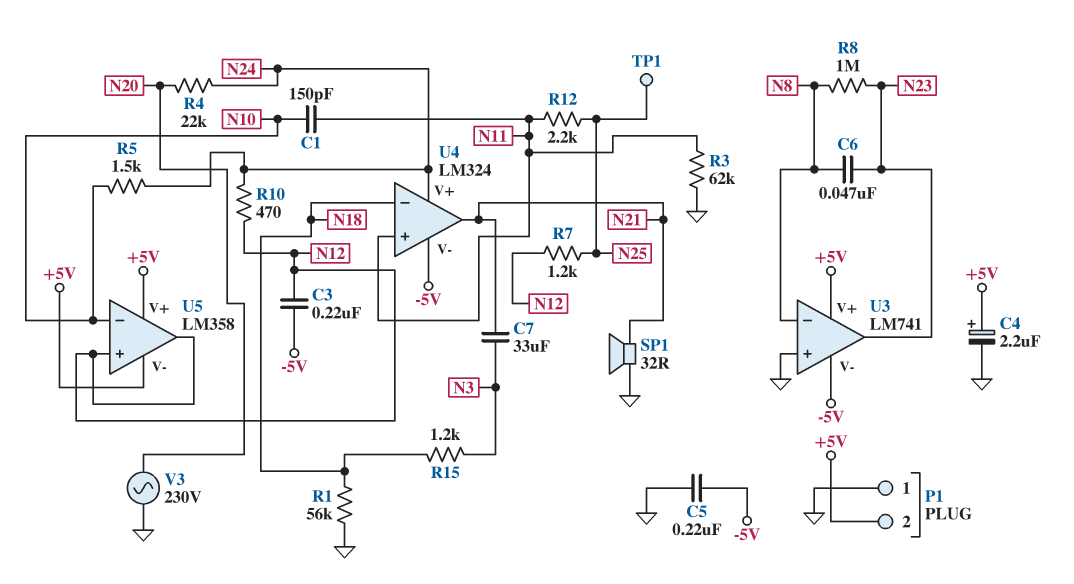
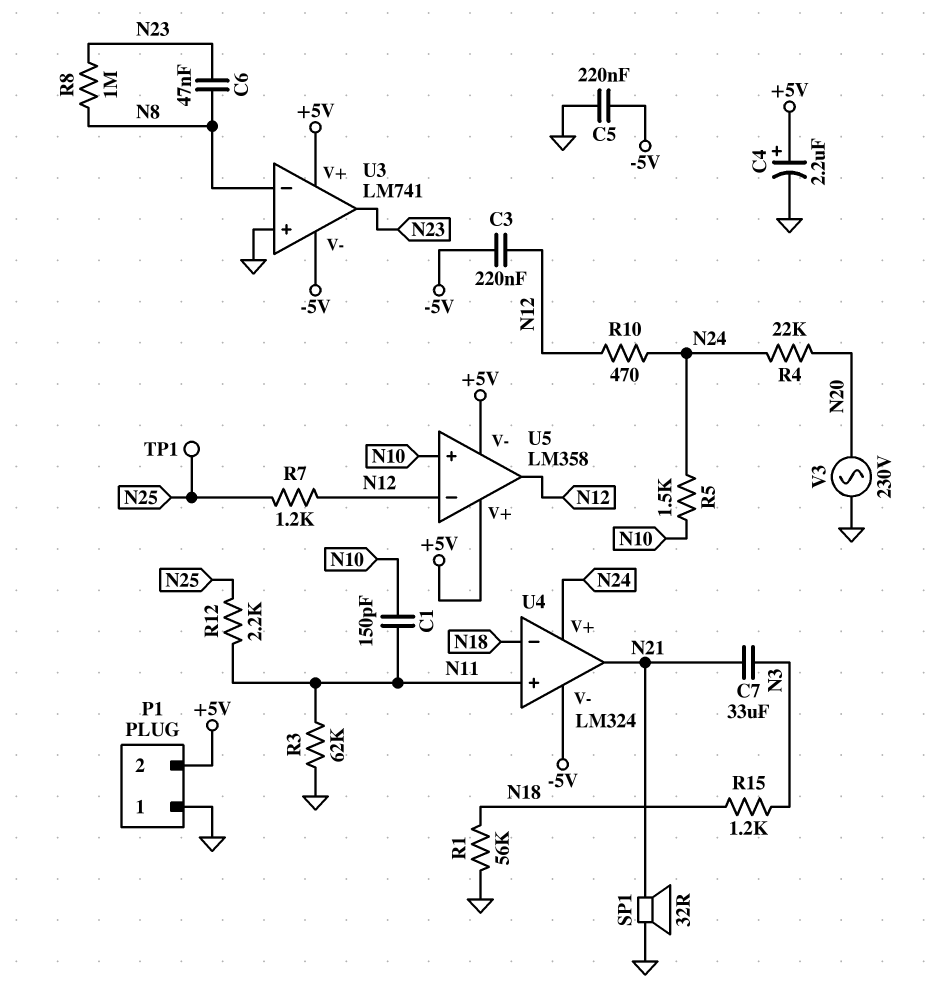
U5 pin in+: N12 -> N10
U5 pin in-: N10 -> N12

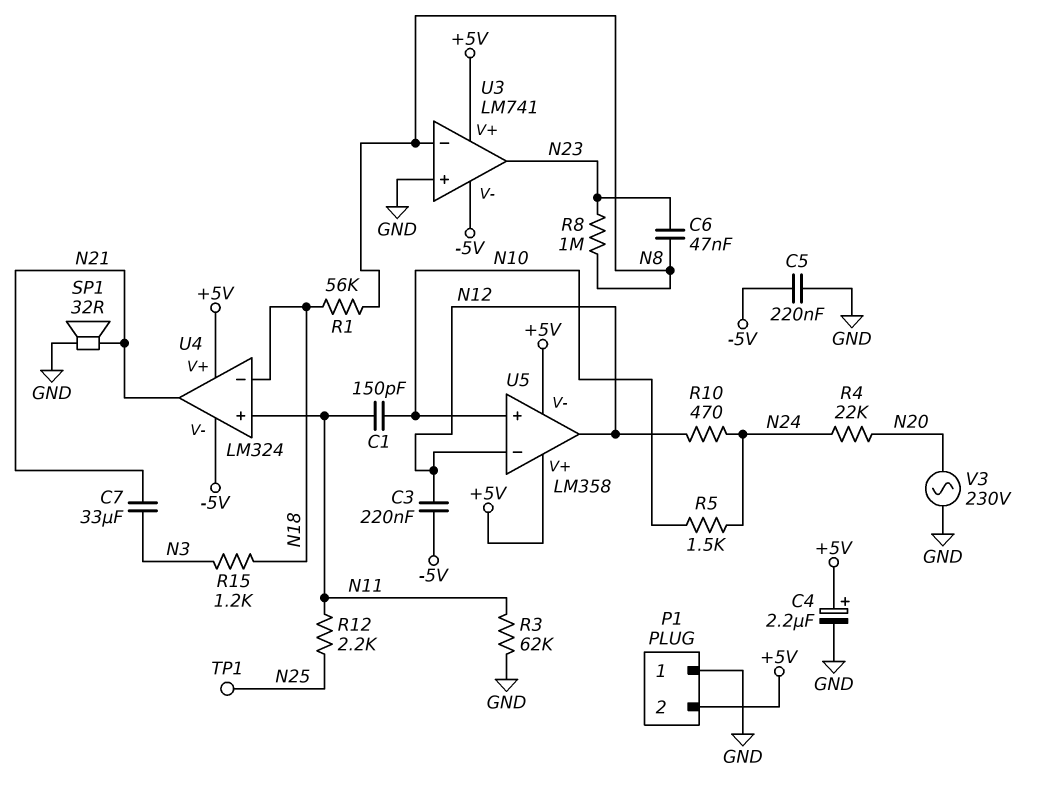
R1: 56k (GND, N18) -> 56k (N8, N18)
R7: 1.2k (N12, N25) -> none
U4 pin V+: N24 -> +5V

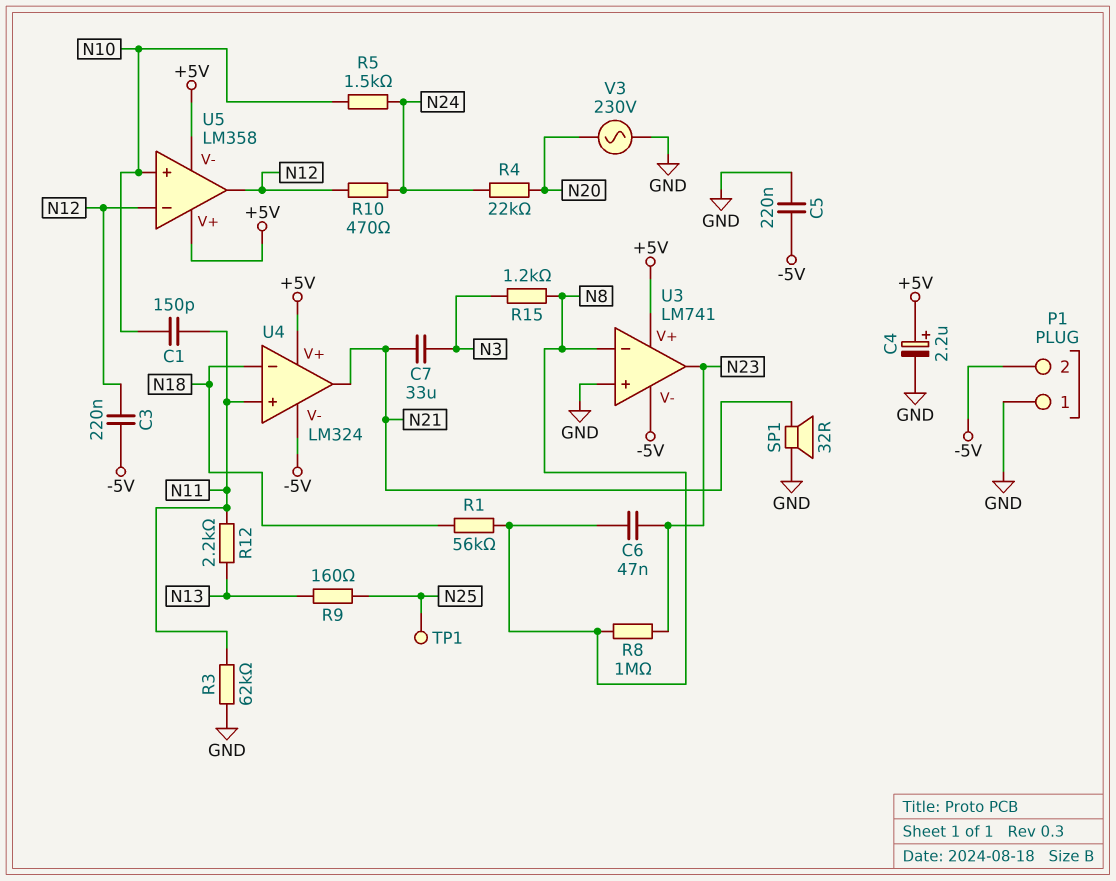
P1 pin 2: +5V -> -5V
R9: none -> 160 (N13, N25)
R12: 2.2k (N11, N25) -> 2.2k (N11, N13)
R15: 1.2k (N3, N18) -> 1.2k (N3, N8)

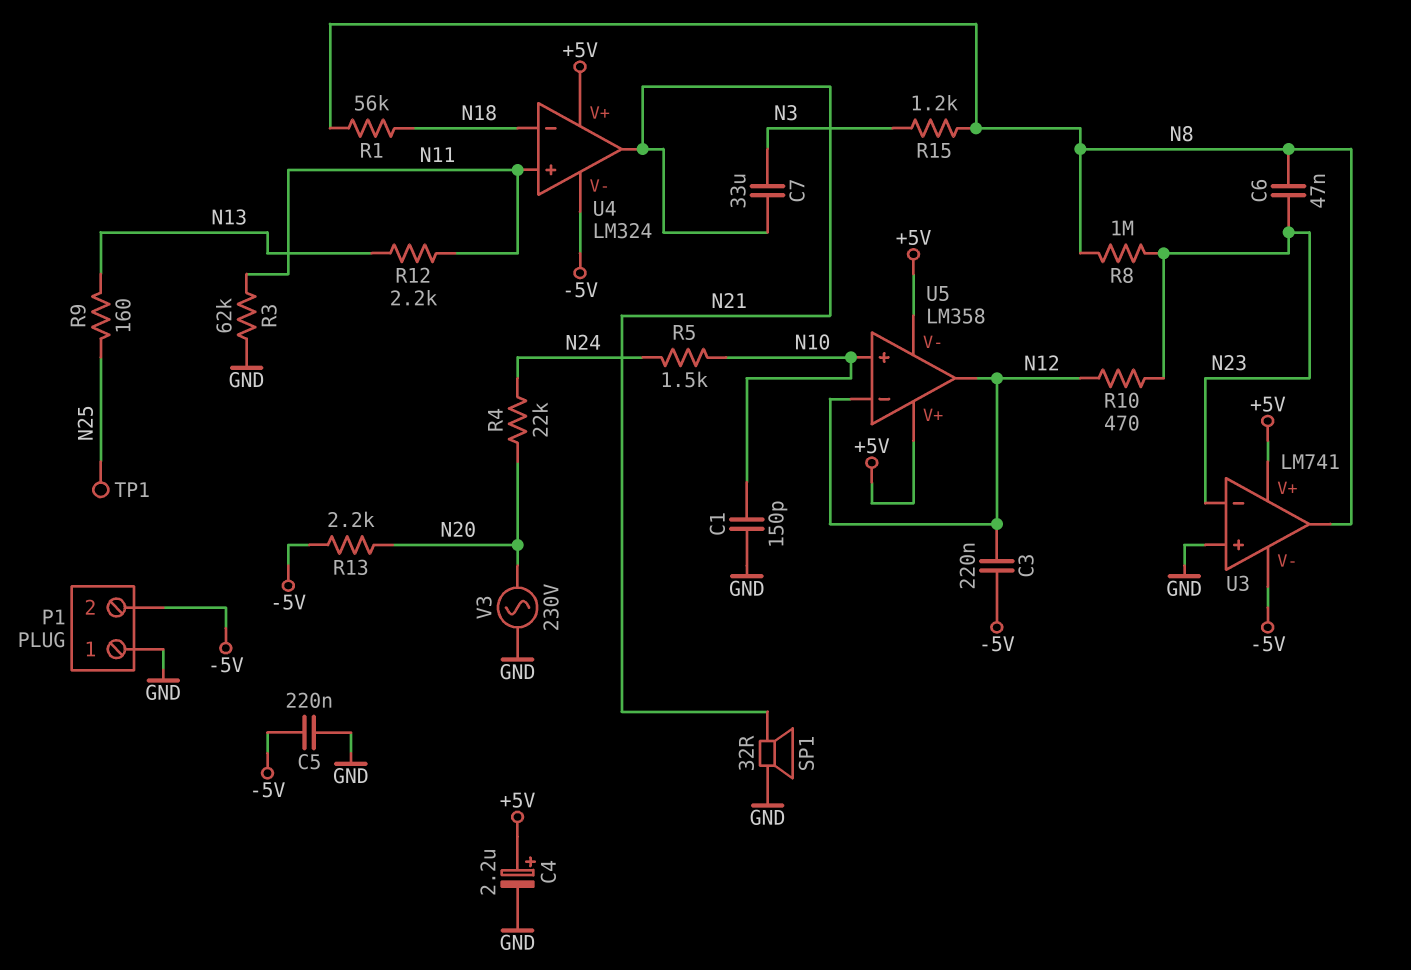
C1: 150pF (N10, N11) -> 150pF (GND, N10)
R10: 470 (N12, N24) -> 470 (N12, N23)
R13: none -> 2.2k (-5V, N20)
U3 pin in-: N8 -> N23
U3 pin out: N23 -> N8

